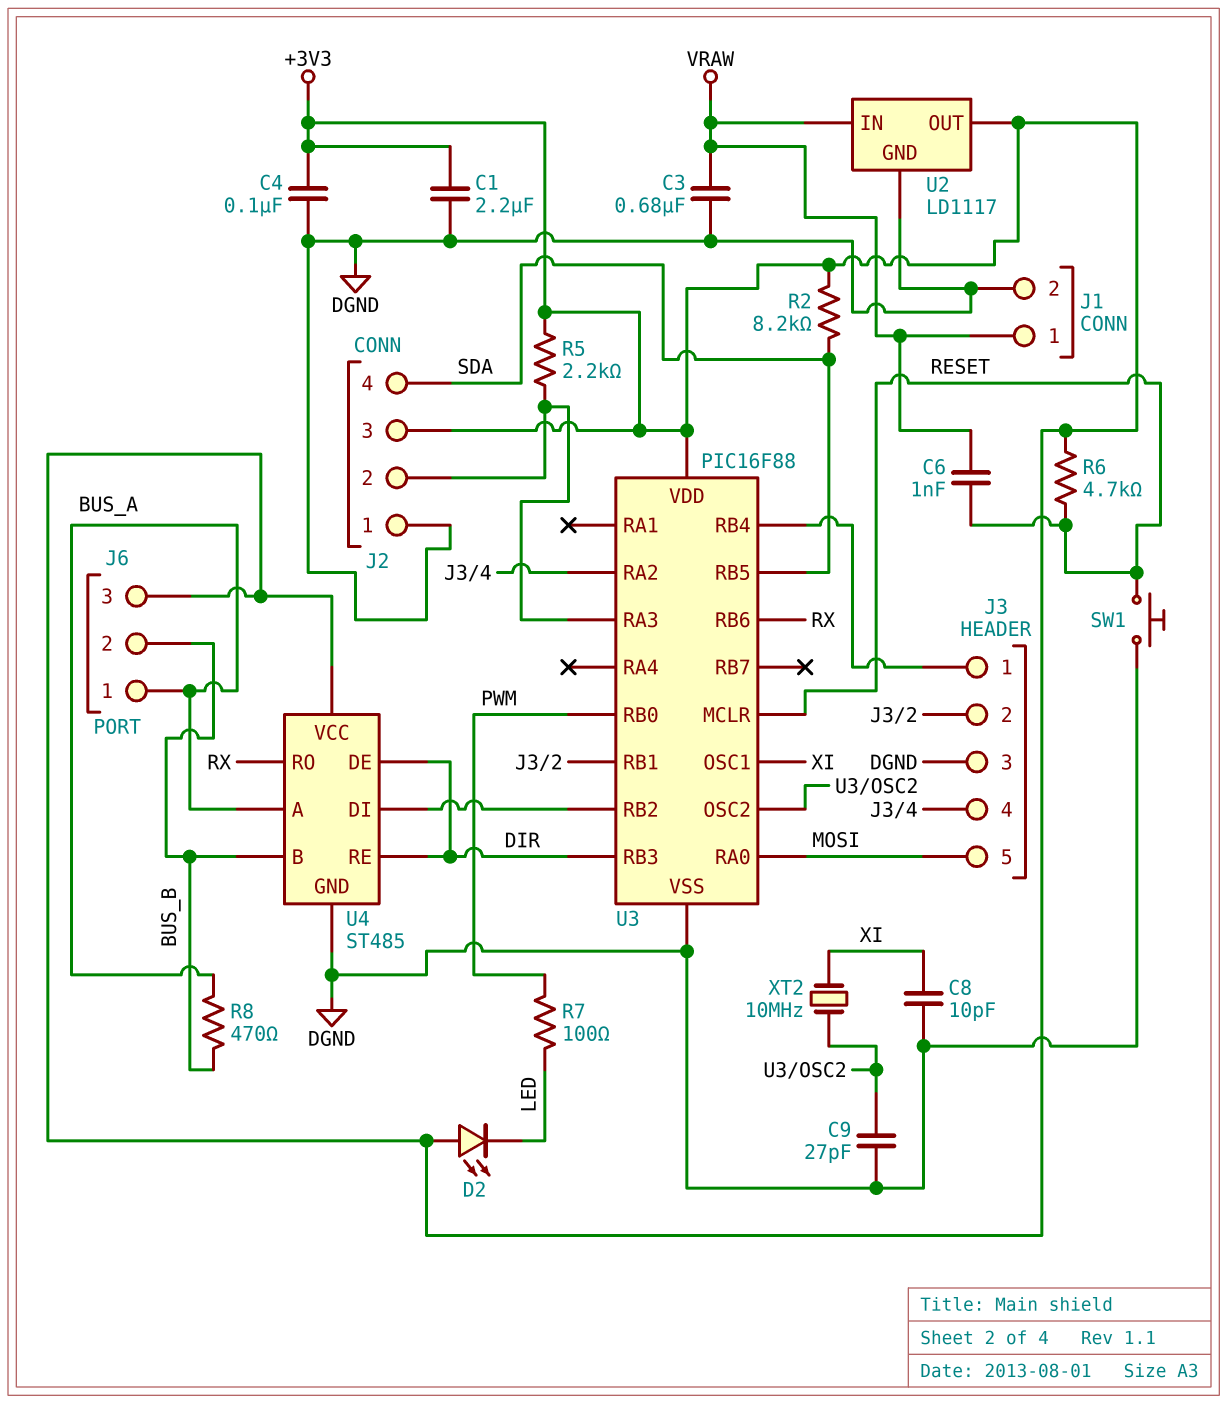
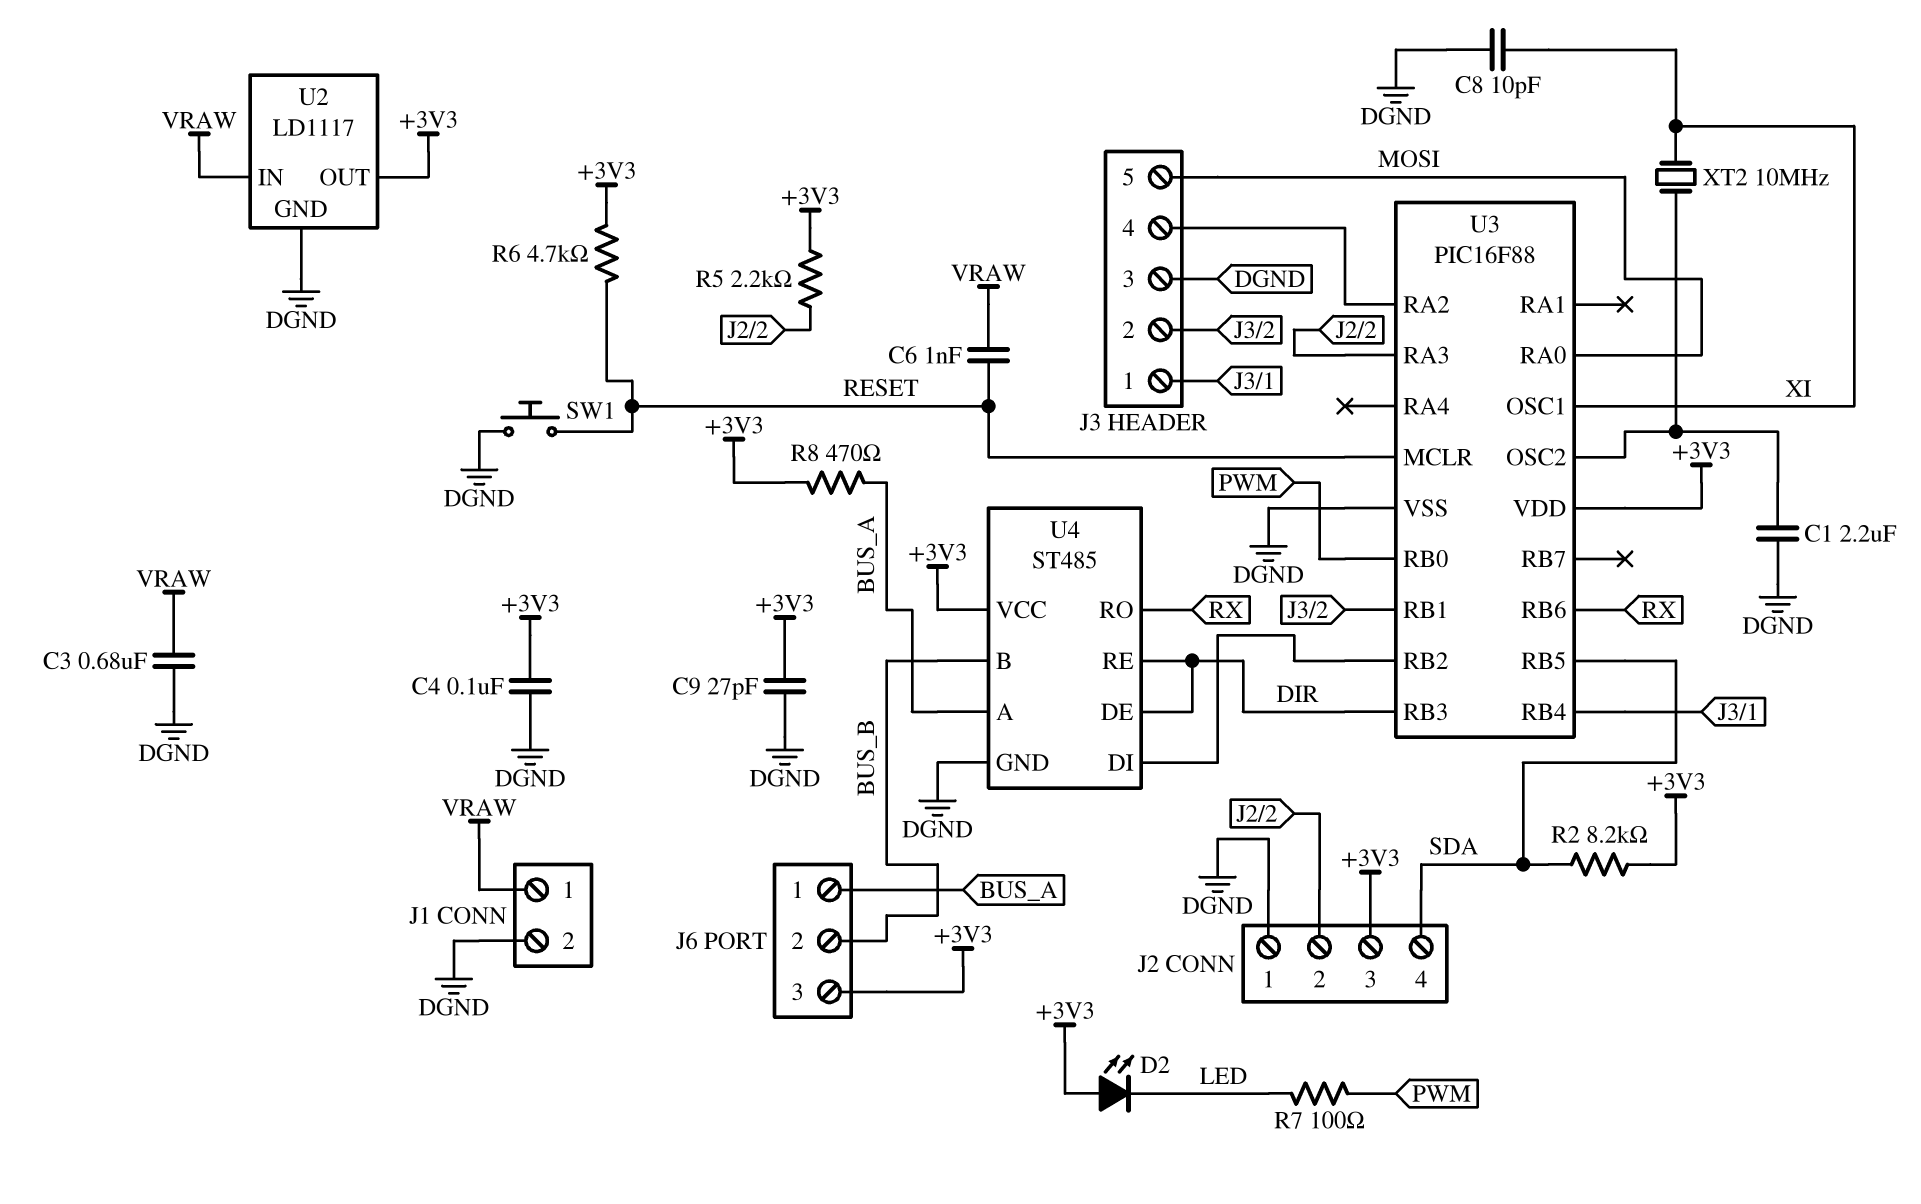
C1: 2.2uF (+3V3, DGND) -> 2.2uF (DGND, U3/OSC2)
C9: 27pF (DGND, U3/OSC2) -> 27pF (+3V3, DGND)
R8: 470 (BUS_A, BUS_B) -> 470 (+3V3, BUS_A)

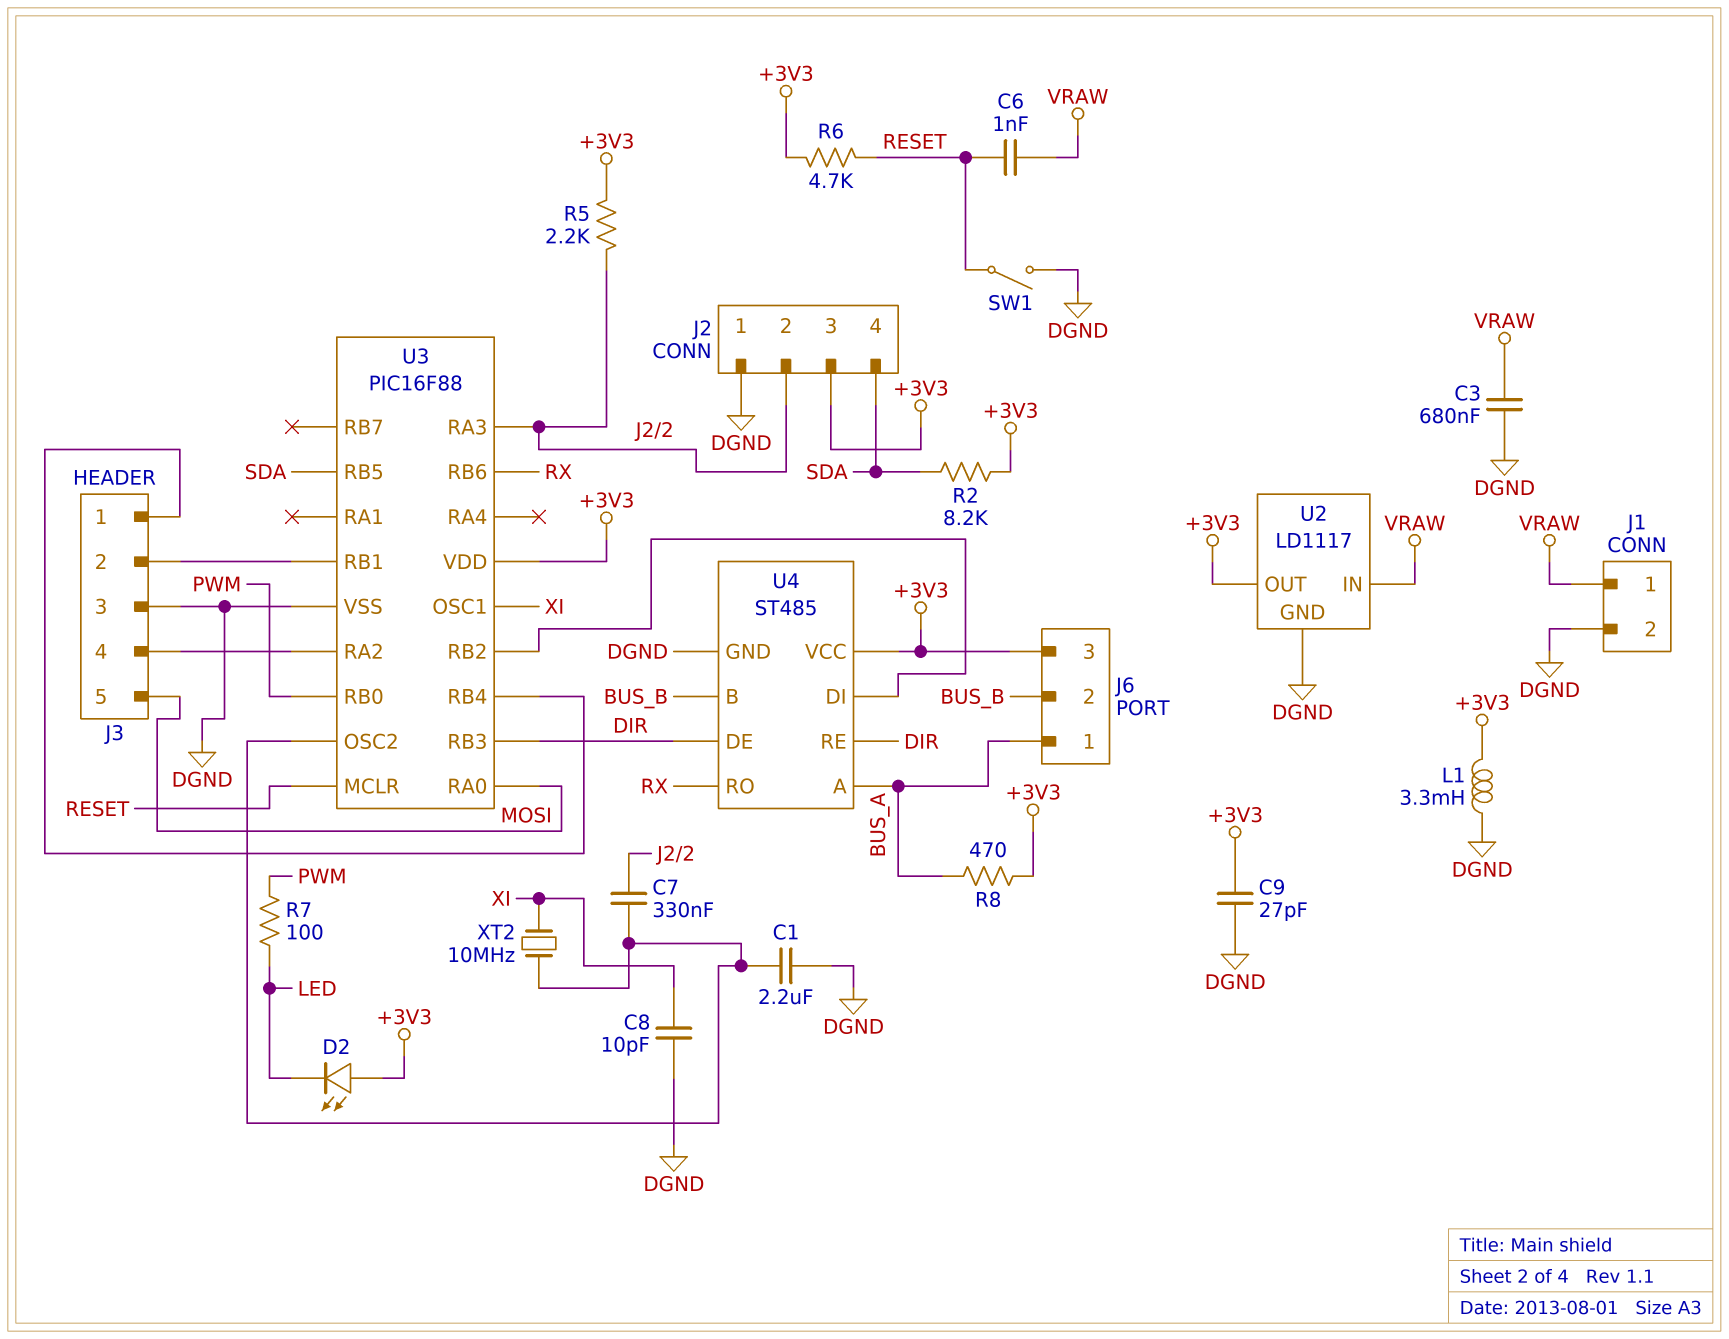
C4: 100nF (+3V3, DGND) -> none
C7: none -> 330nF (J2/2, U3/OSC2)
L1: none -> 3.3mH (+3V3, DGND)
SW1: button (DGND, RESET) -> switch (DGND, RESET)

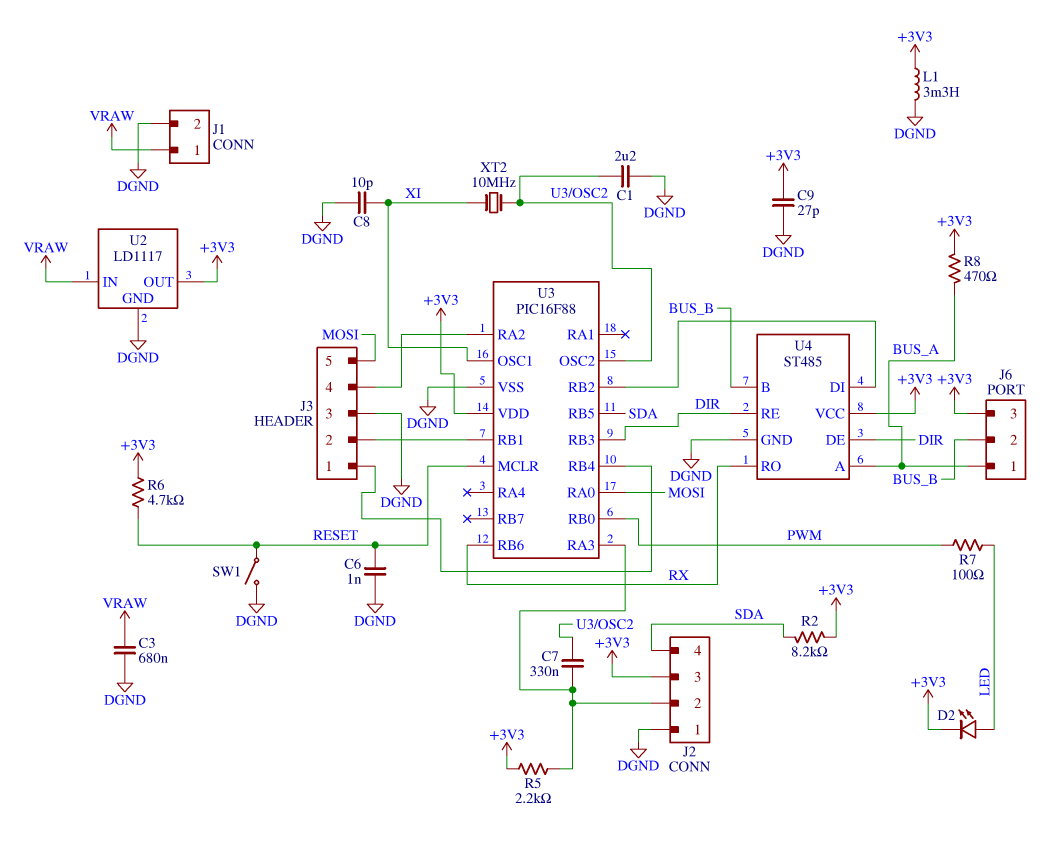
C6: 1nF (RESET, VRAW) -> 1nF (DGND, RESET)
D2: LED (A +3V3, K LED) -> LED (A LED, K +3V3)

